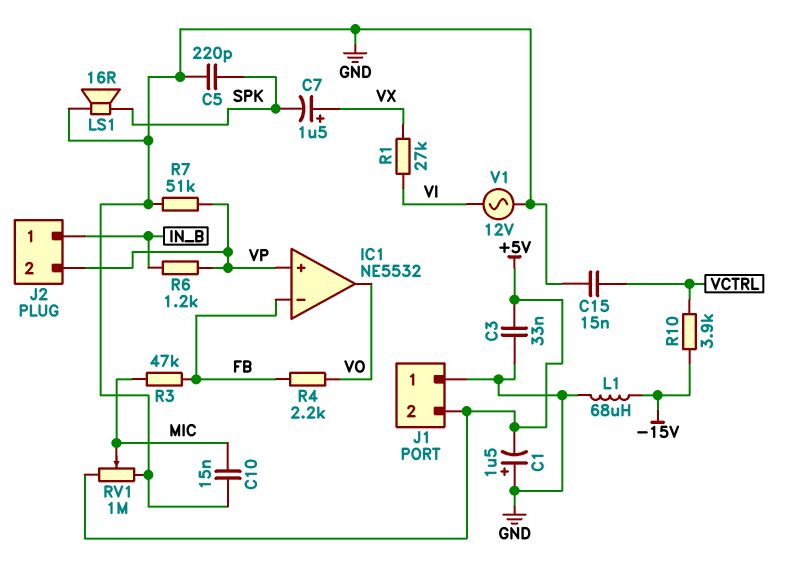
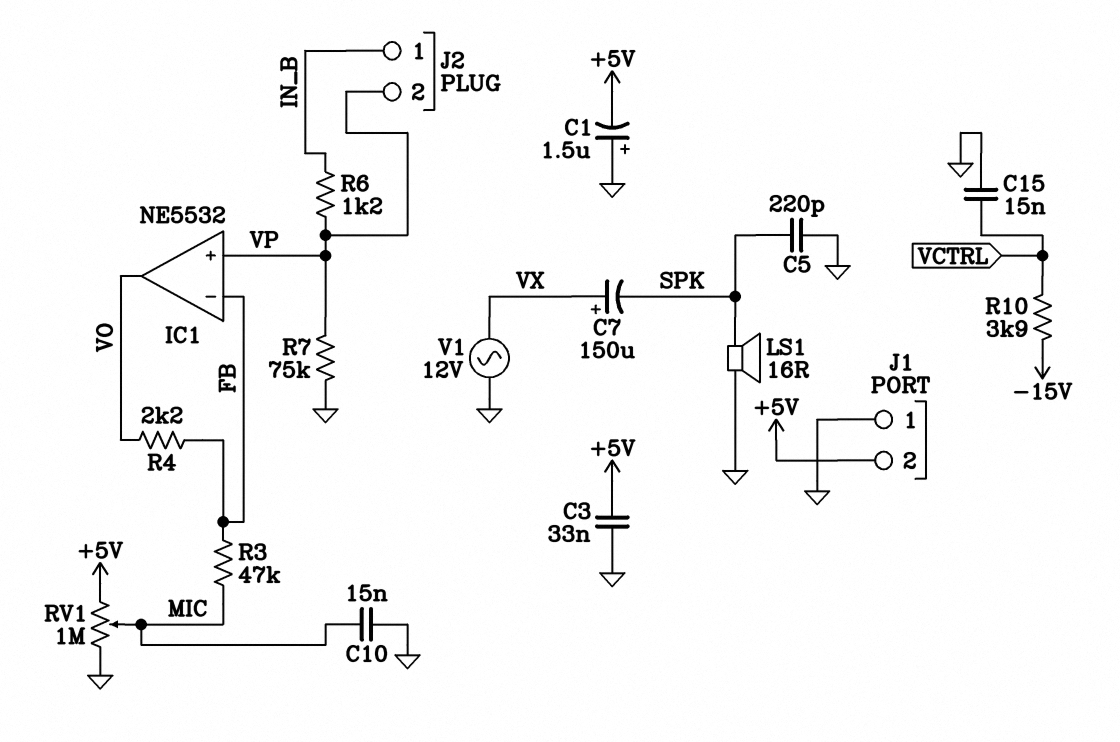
C7: 1.5uF (plus VX, minus SPK) -> 150uF (plus VX, minus SPK)
L1: 68uH (-15V, GND) -> none
R1: 27k (VI, VX) -> none
R7: 51k (GND, VP) -> 75k (GND, VP)
V1: AC 12V (GND, VI) -> AC 12V (GND, VX)

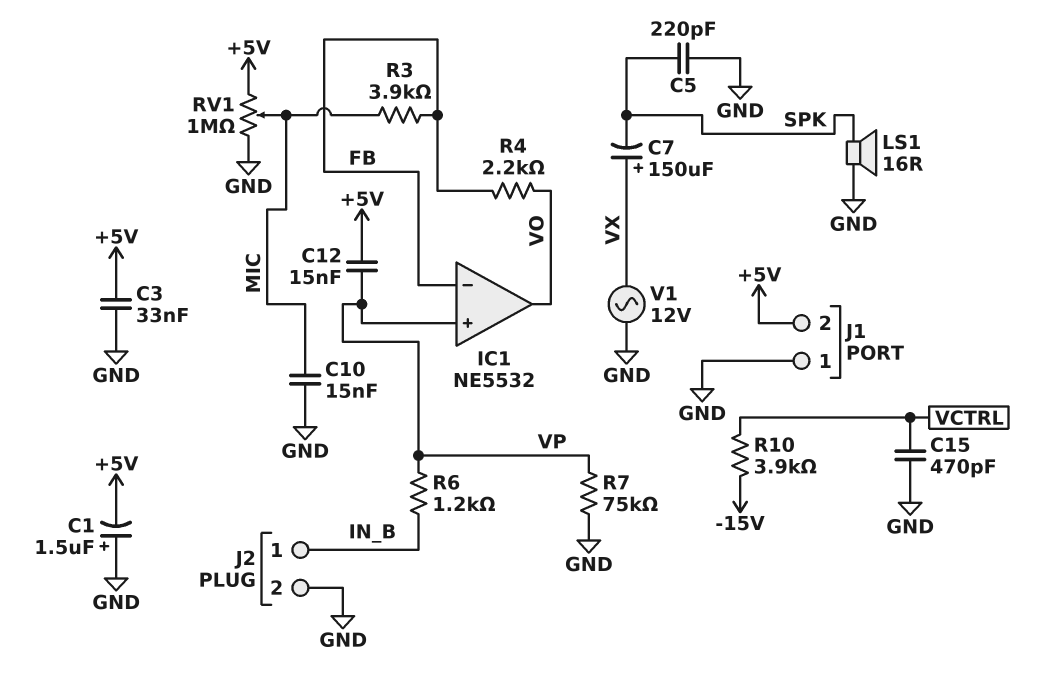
C12: none -> 15nF (+5V, VP)
C15: 15nF (GND, VCTRL) -> 470pF (GND, VCTRL)
J2 pin 2: VP -> GND
R3: 47k (FB, MIC) -> 3.9k (FB, MIC)

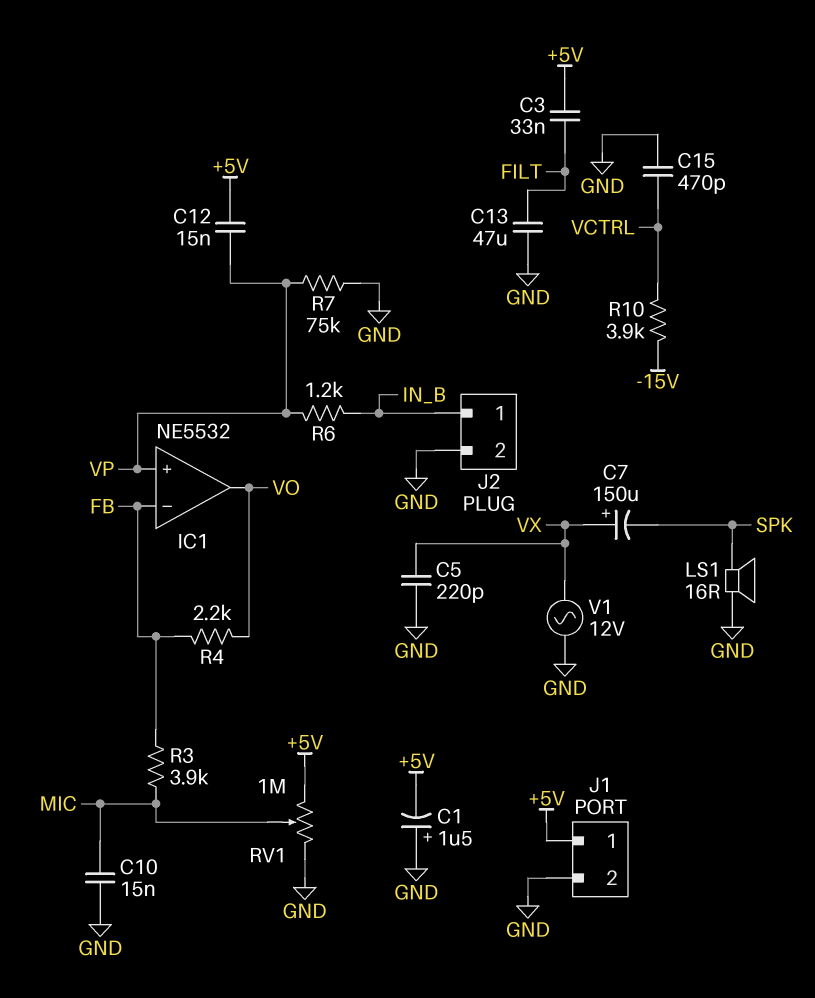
C3: 33nF (+5V, GND) -> 33nF (+5V, FILT)
C5: 220pF (GND, SPK) -> 220pF (GND, VX)
C13: none -> 47uF (FILT, GND)
J1 pin 1: GND -> +5V
J1 pin 2: +5V -> GND

